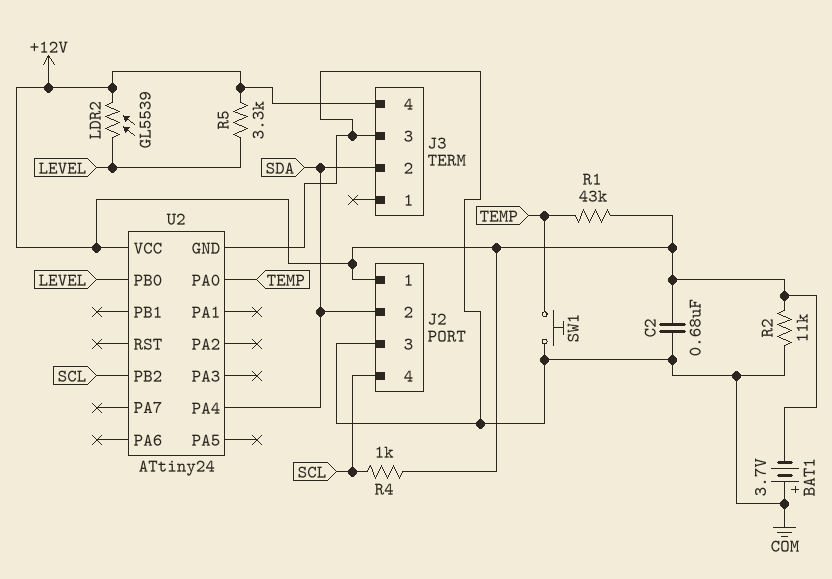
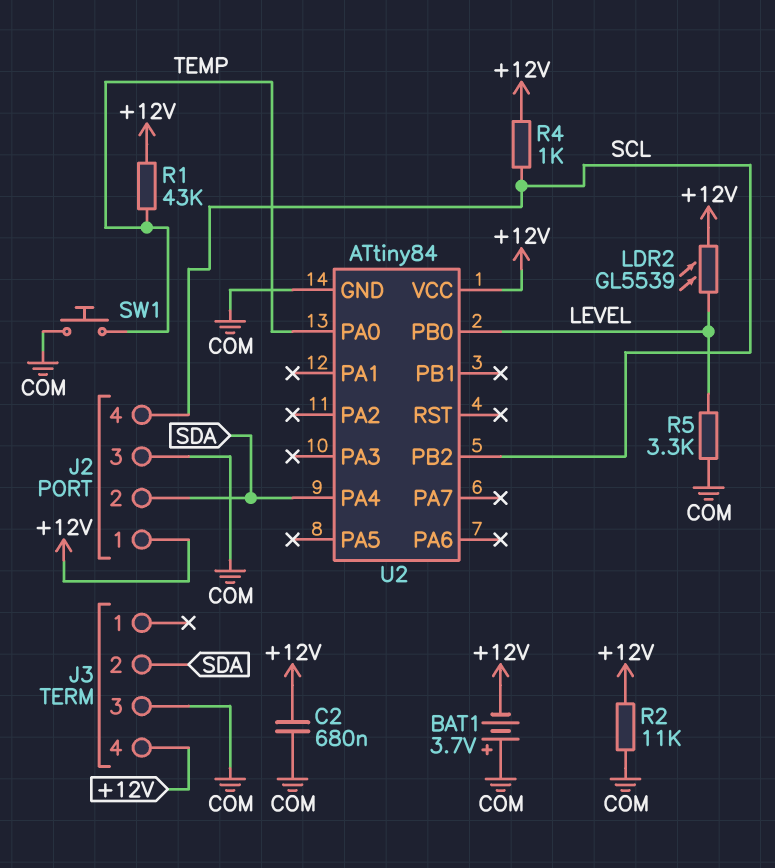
R5: 3.3k (+12V, LEVEL) -> 3.3k (COM, LEVEL)
U2: ATtiny24 -> ATtiny84

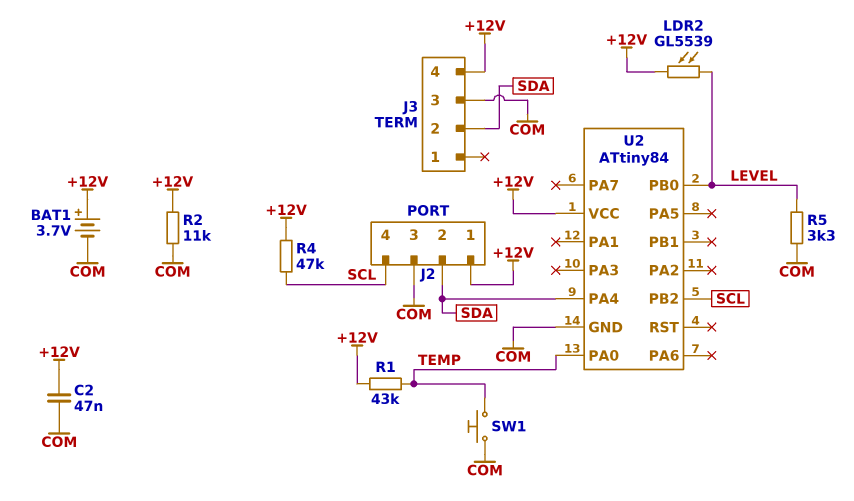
BAT1: 3.7V (plus COM, minus +12V) -> 3.7V (plus +12V, minus COM)
C2: 680nF (+12V, COM) -> 47nF (+12V, COM)
R4: 1k (+12V, SCL) -> 47k (+12V, SCL)

